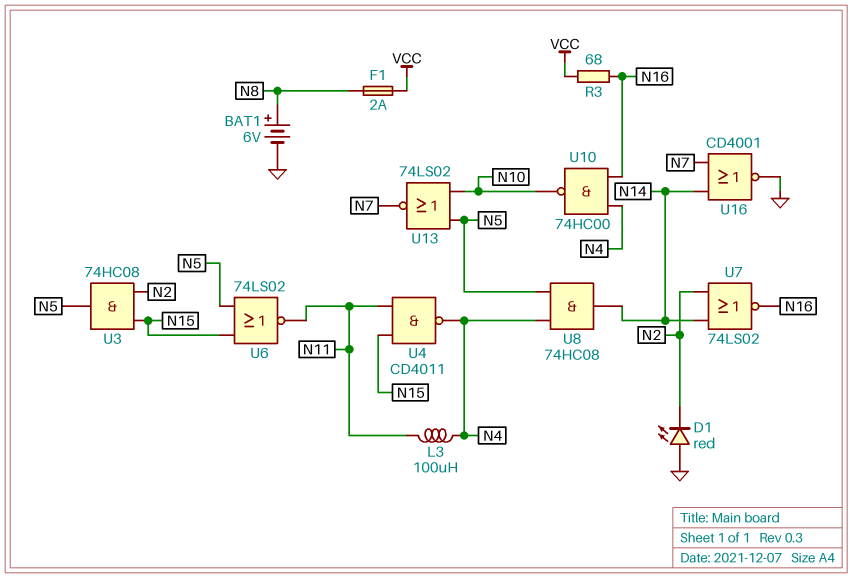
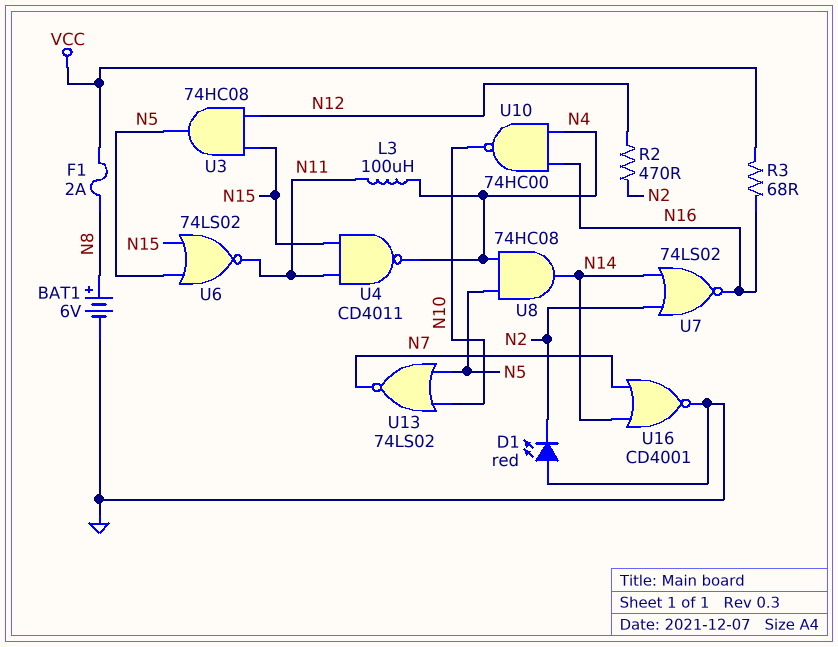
R2: none -> 470 (N2, N12)
U3: AND 74HC08 (in N2, in N15, out N5) -> AND 74HC08 (in N12, in N15, out N5)

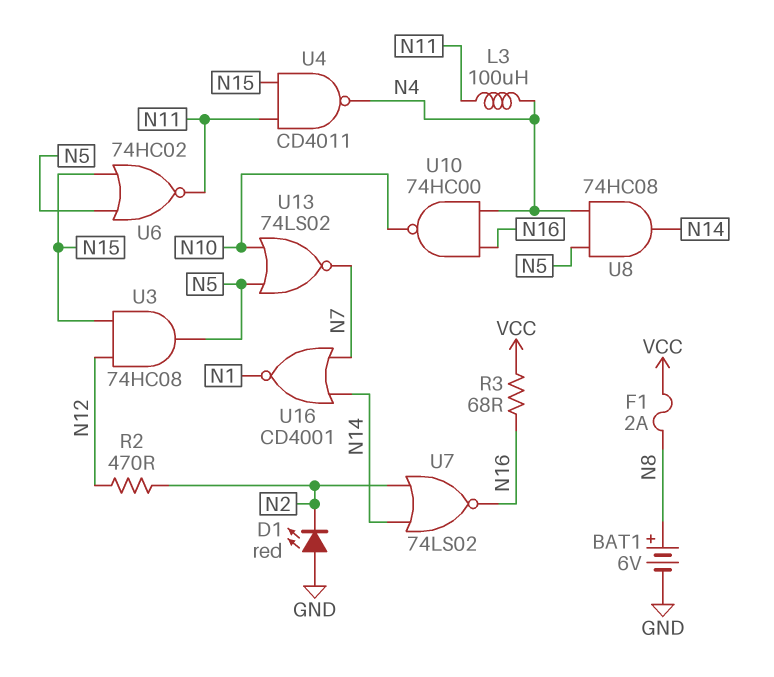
U6: NOR 74LS02 (in N5, in N15, out N11) -> NOR 74HC02 (in N5, in N15, out N11)
U16: NOR CD4001 (in N7, in N14, out GND) -> NOR CD4001 (in N7, in N14, out N1)

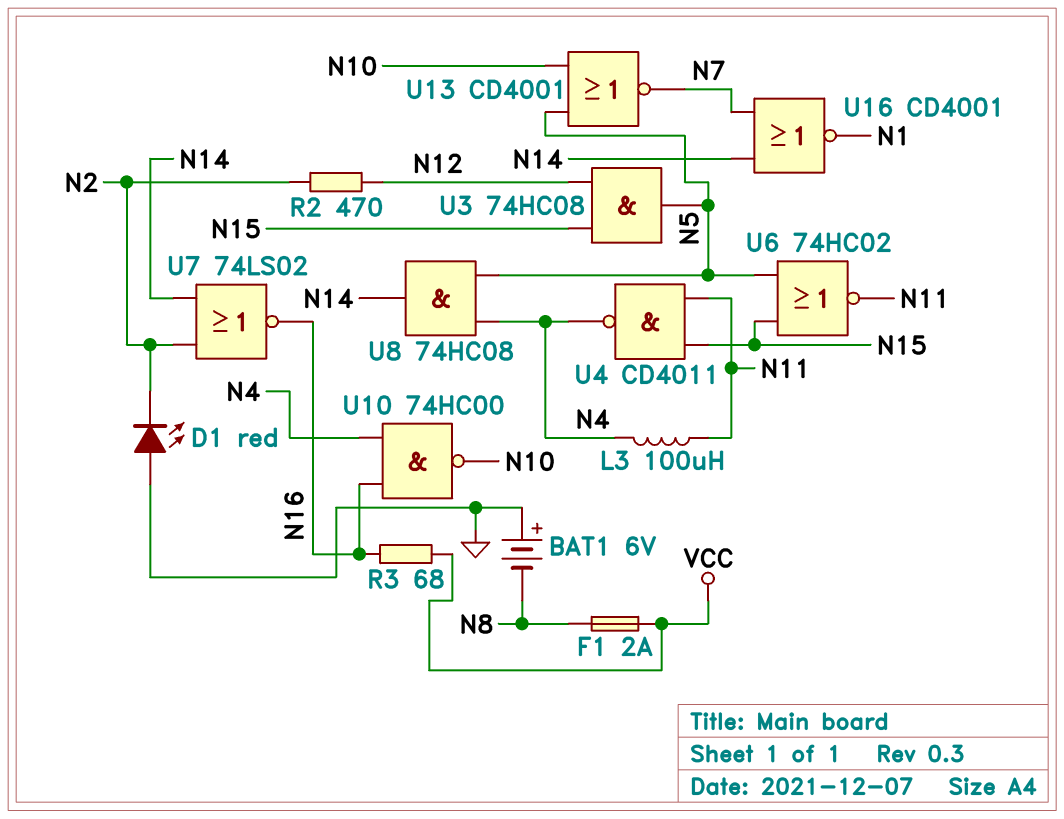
BAT1: 6V (plus N8, minus GND) -> 6V (plus GND, minus N8)
U13: NOR 74LS02 (in N5, in N10, out N7) -> NOR CD4001 (in N5, in N10, out N7)

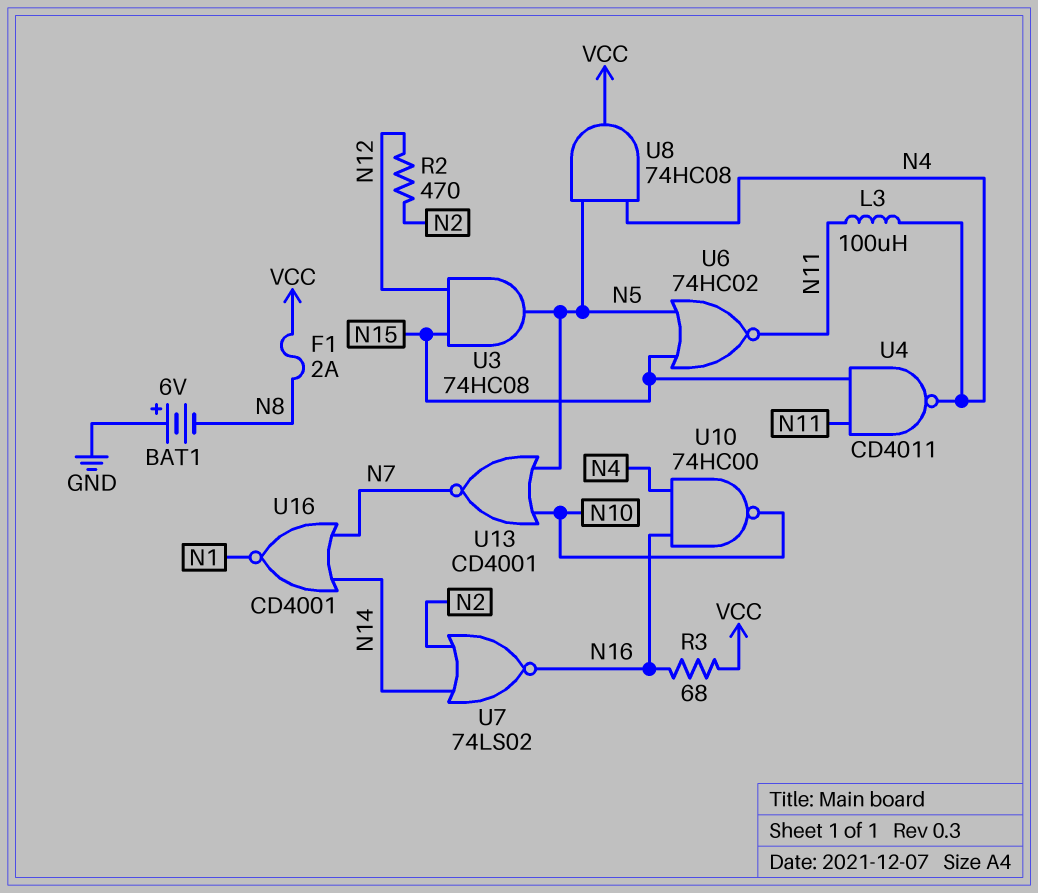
D1: LED red (A GND, K N2) -> none
U8: AND 74HC08 (in N4, in N5, out N14) -> AND 74HC08 (in N4, in N5, out VCC)

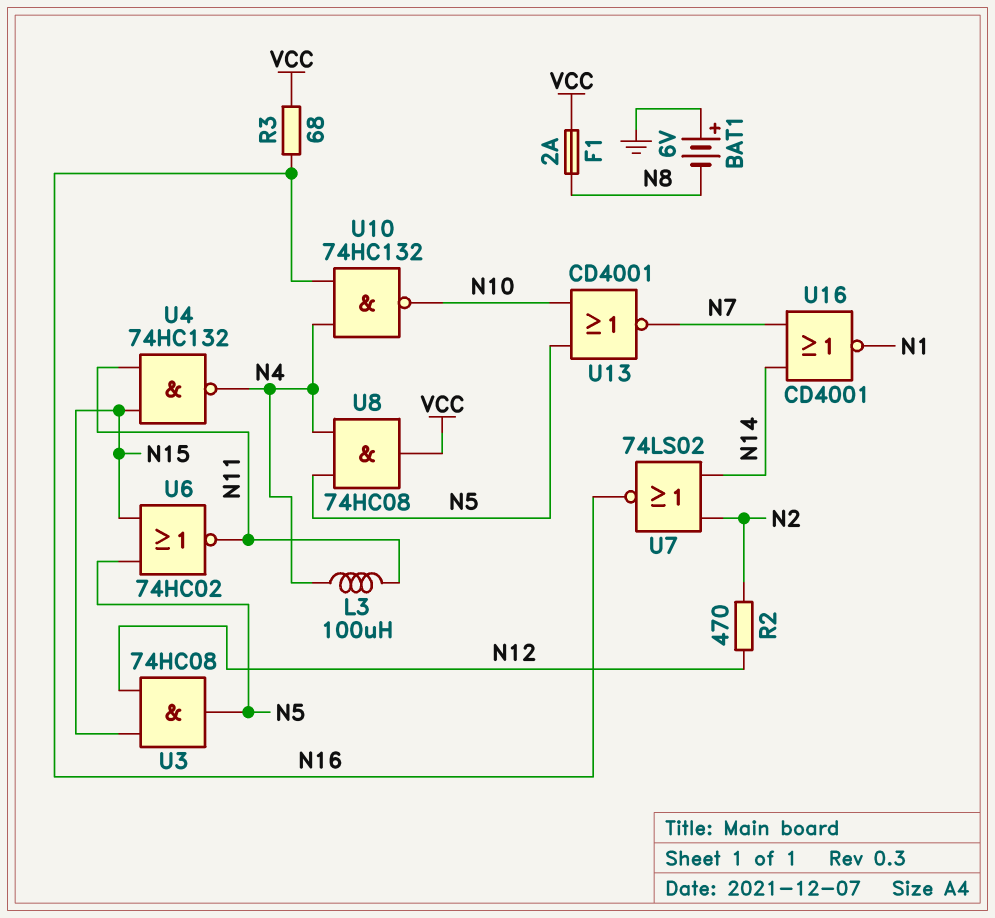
U4: NAND CD4011 (in N11, in N15, out N4) -> NAND 74HC132 (in N11, in N15, out N4)
U10: NAND 74HC00 (in N4, in N16, out N10) -> NAND 74HC132 (in N4, in N16, out N10)

